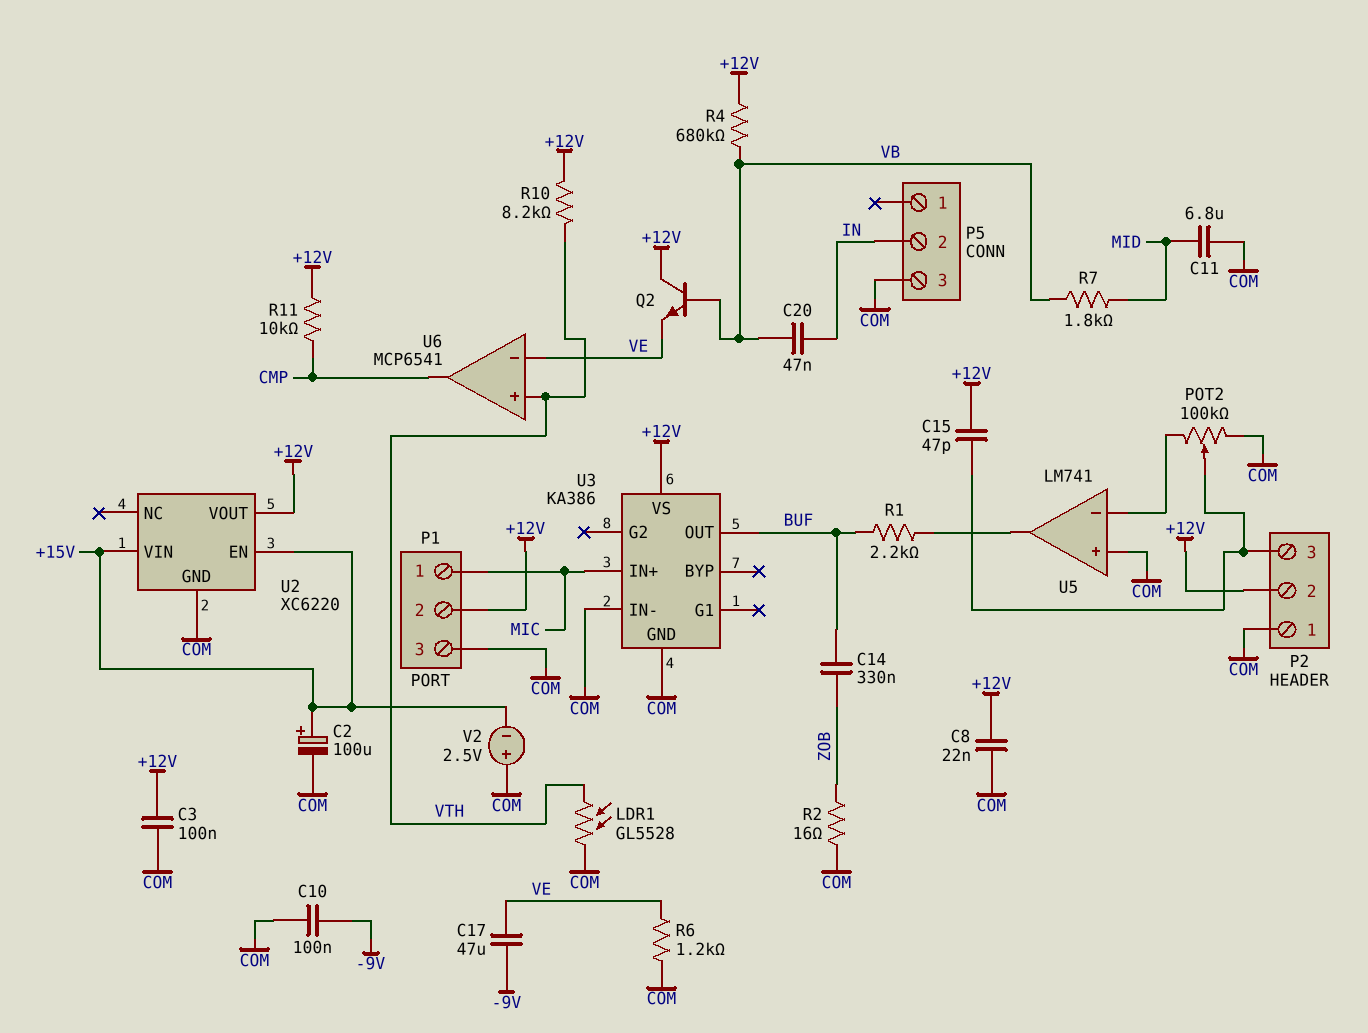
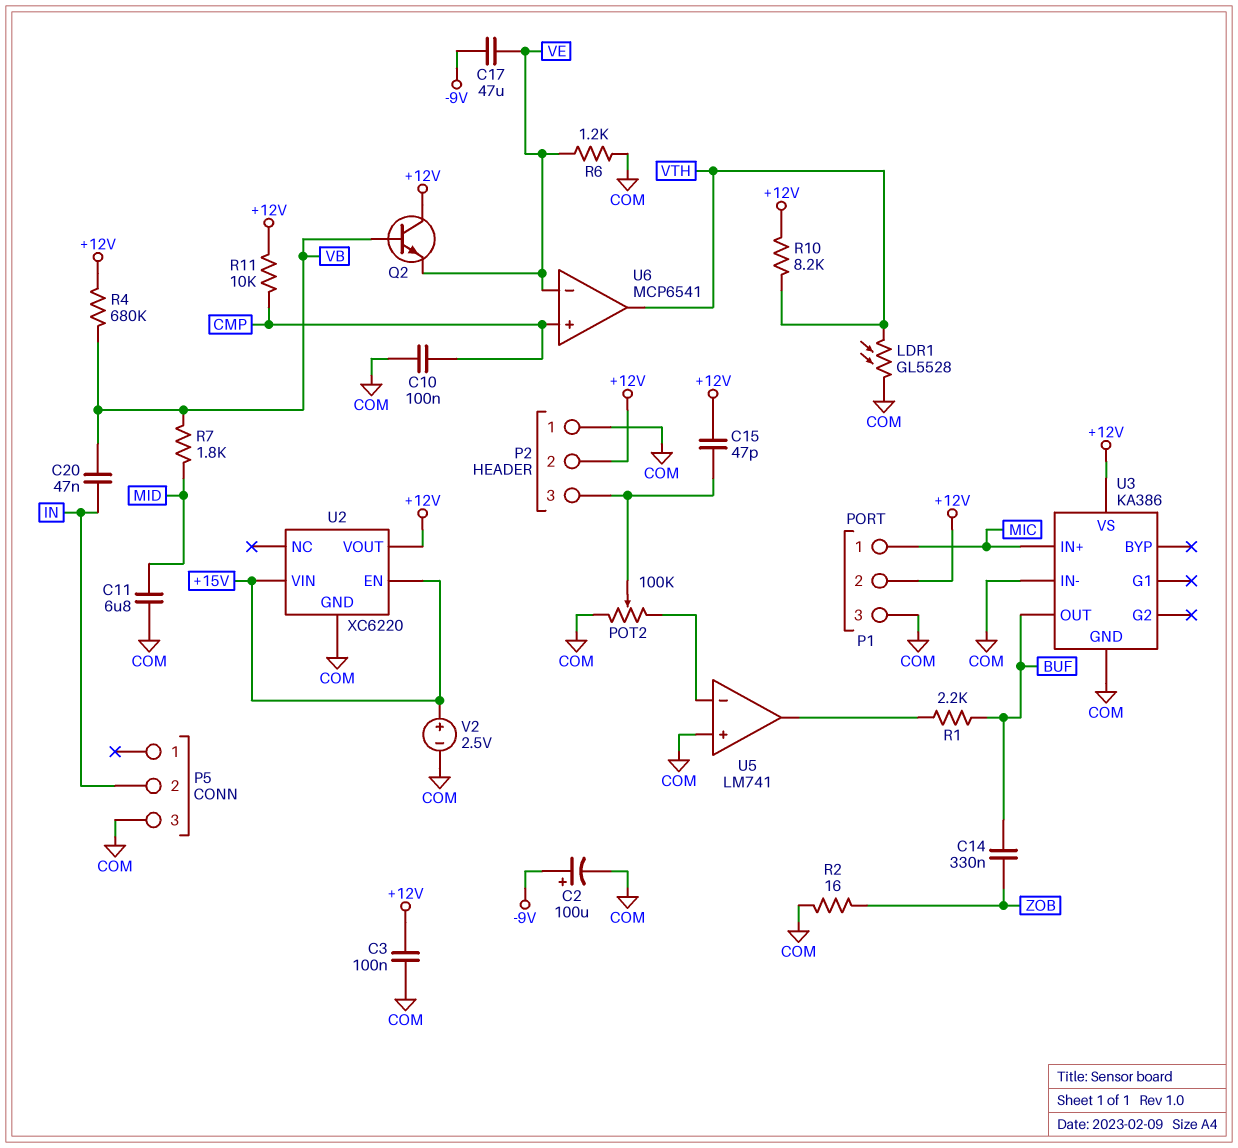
C2: 100uF (plus +15V, minus COM) -> 100uF (plus -9V, minus COM)
C8: 22nF (+12V, COM) -> none
C10: 100nF (-9V, COM) -> 100nF (CMP, COM)
U6 pin in+: VTH -> CMP
U6 pin out: CMP -> VTH
V2: 2.5V (plus COM, minus +15V) -> 2.5V (plus +15V, minus COM)

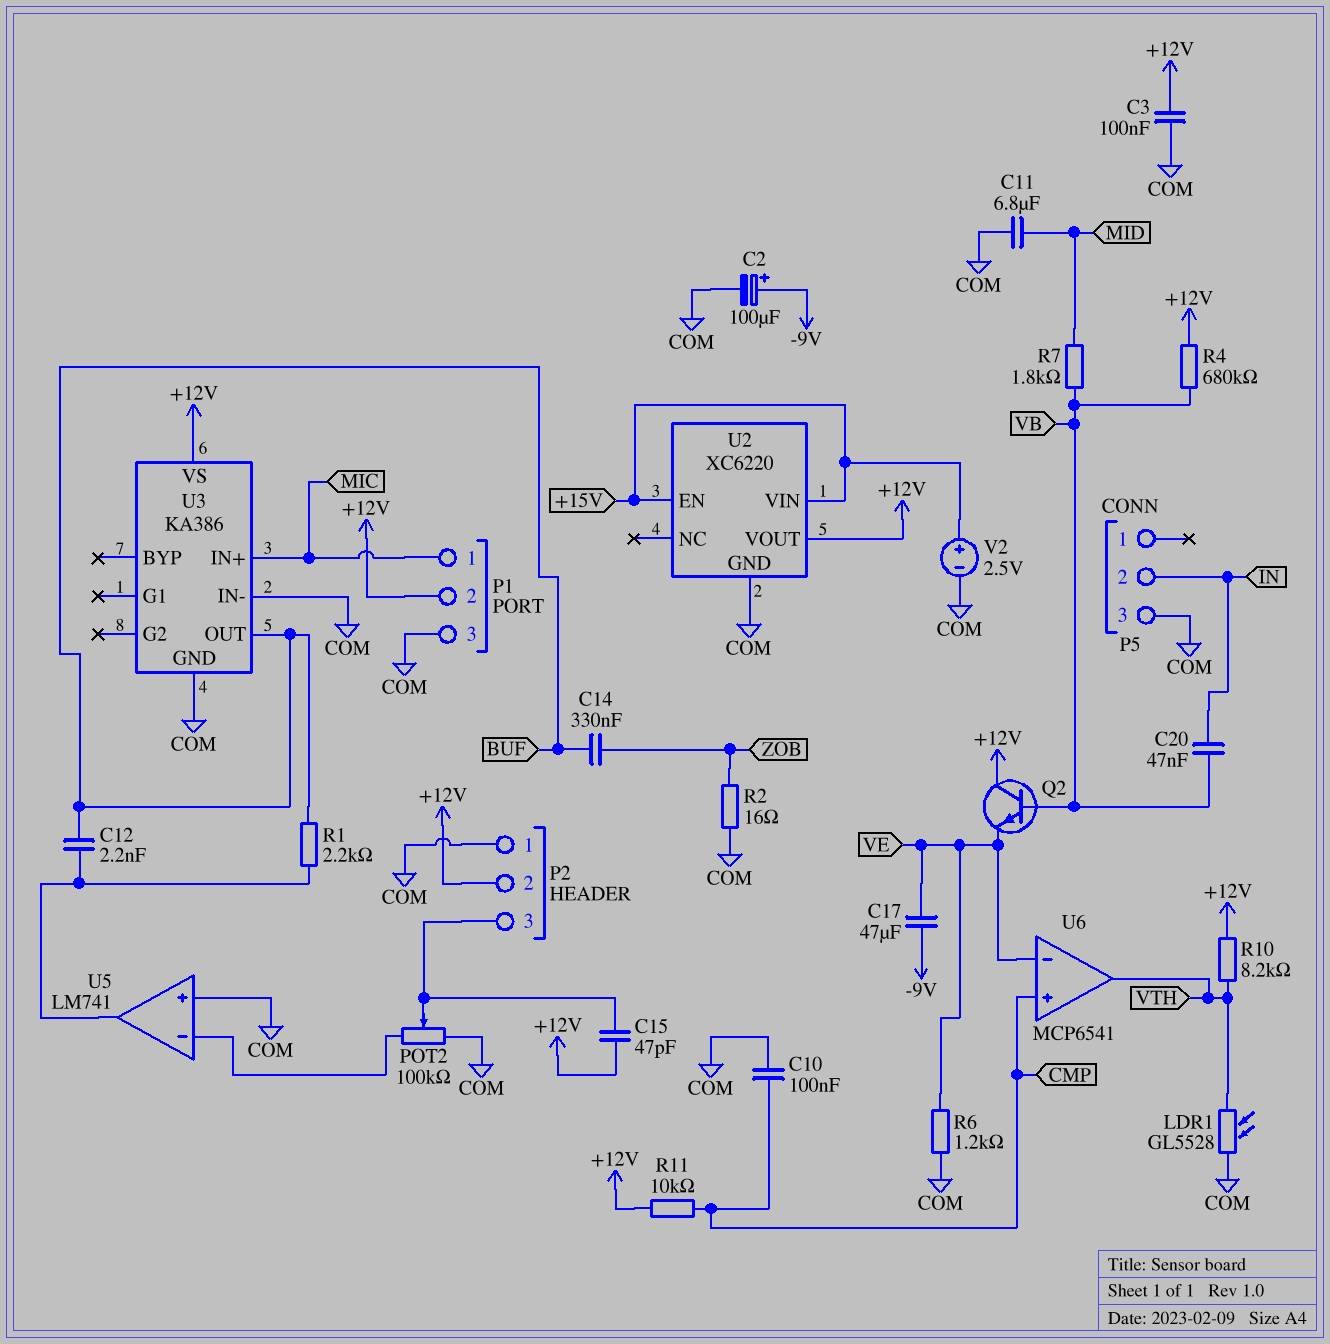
C12: none -> 2.2nF (BUF, U5/out)

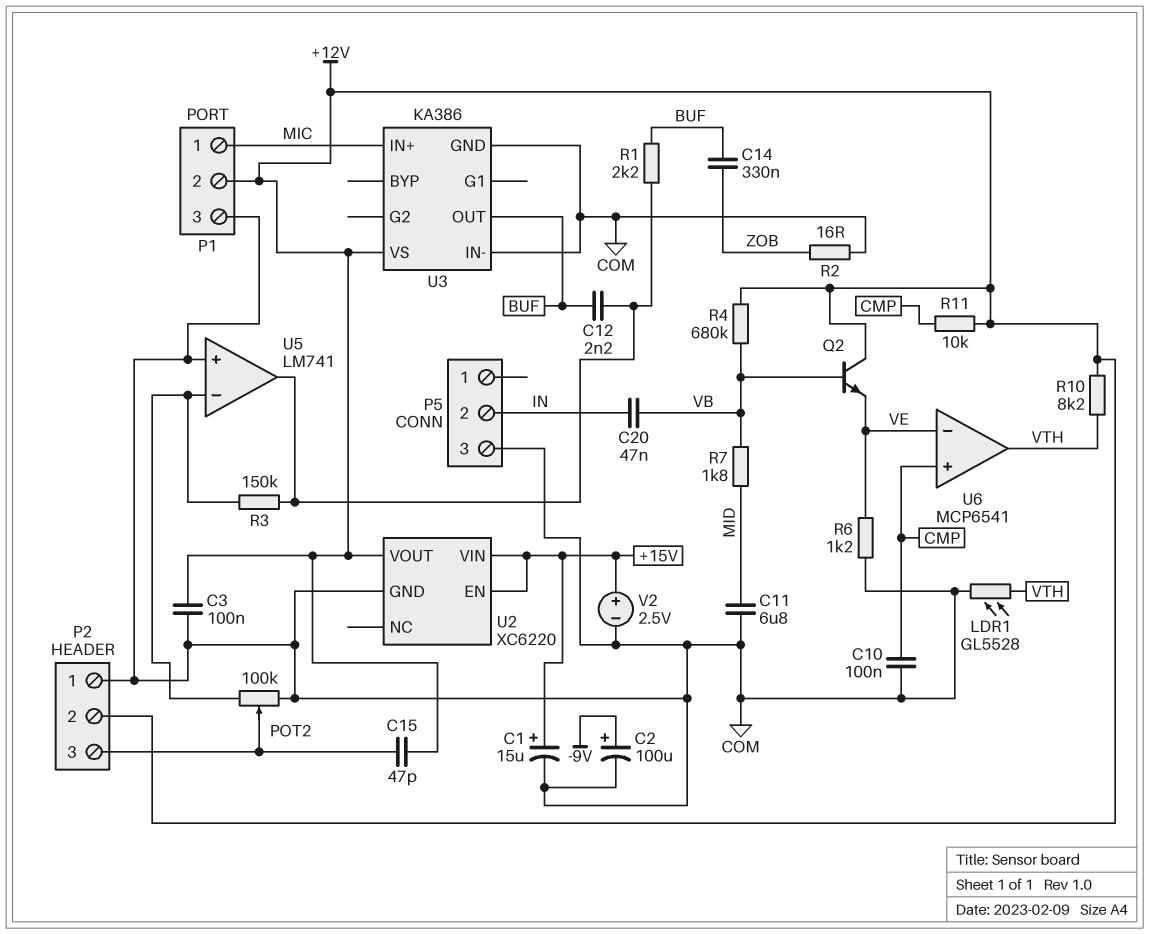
C1: none -> 15uF (plus +15V, minus COM)
C17: 47uF (-9V, VE) -> none
R3: none -> 150k (U5/in-, U5/out)

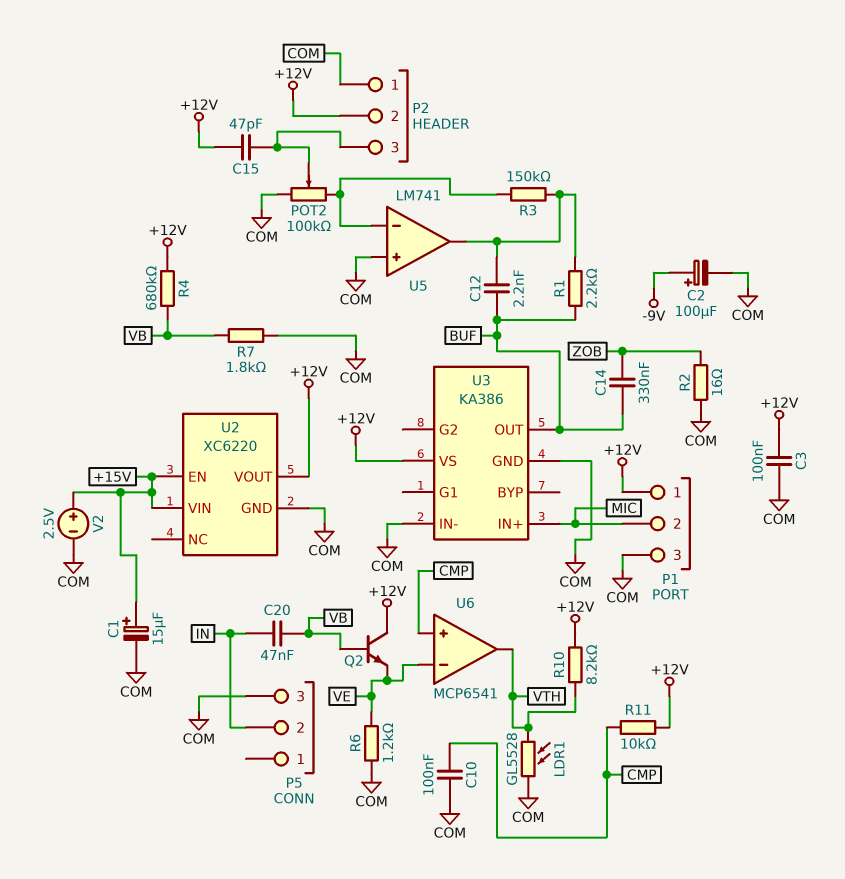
C11: 6.8uF (COM, MID) -> none
P1 pin 1: MIC -> +12V
P1 pin 2: +12V -> MIC
R7: 1.8k (MID, VB) -> 1.8k (COM, VB)

